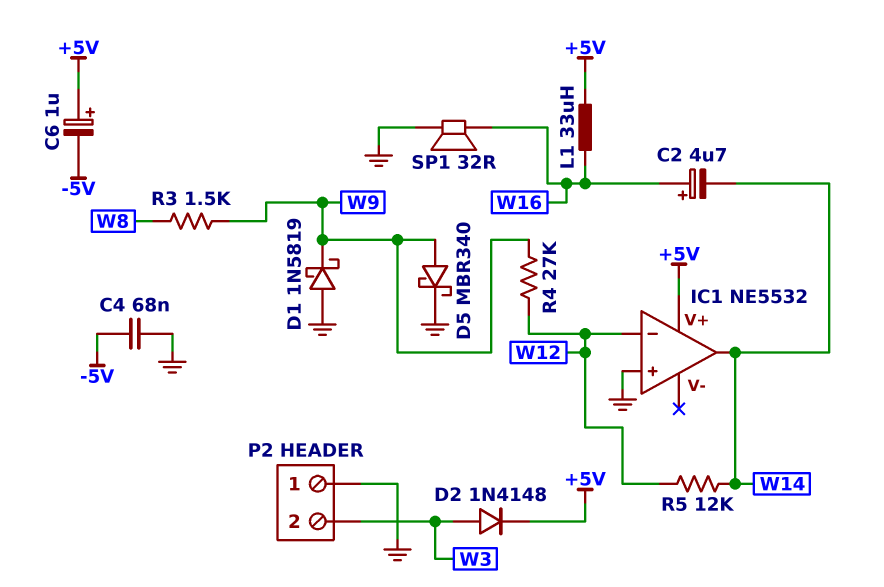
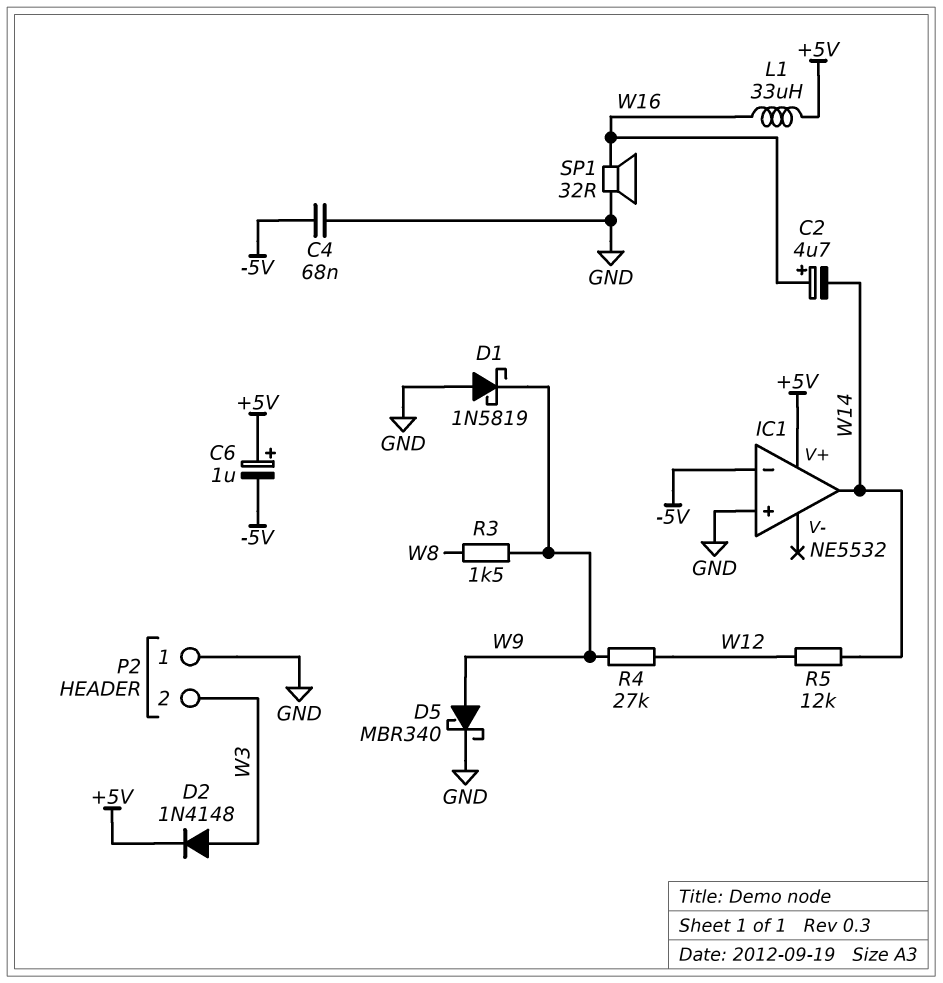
IC1 pin in-: W12 -> -5V

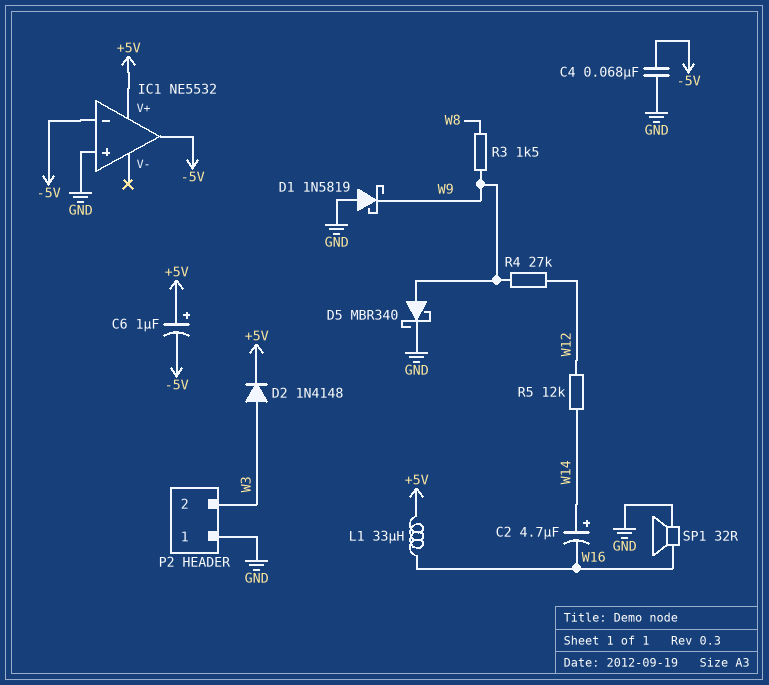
C2: 4.7uF (plus W16, minus W14) -> 4.7uF (plus W14, minus W16)
IC1 pin out: W14 -> -5V

